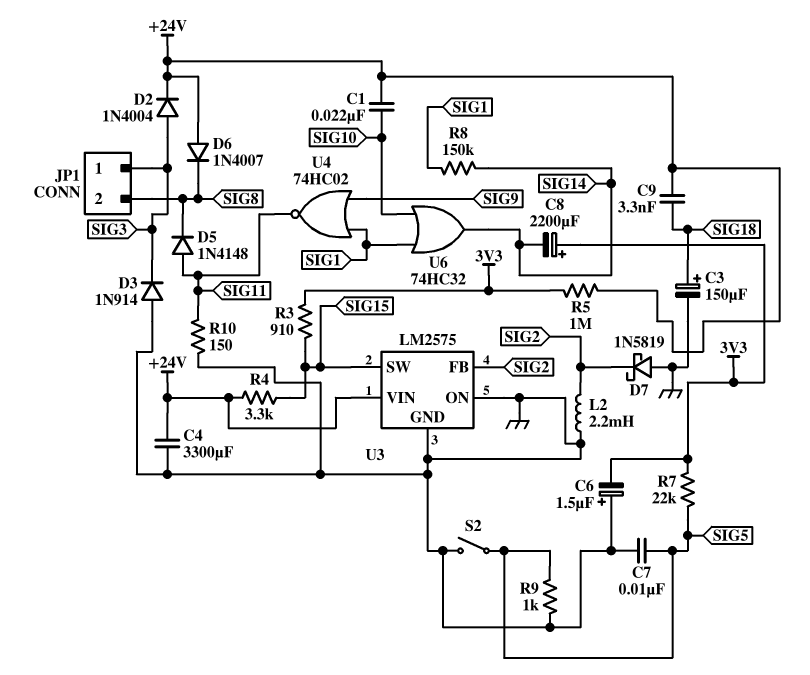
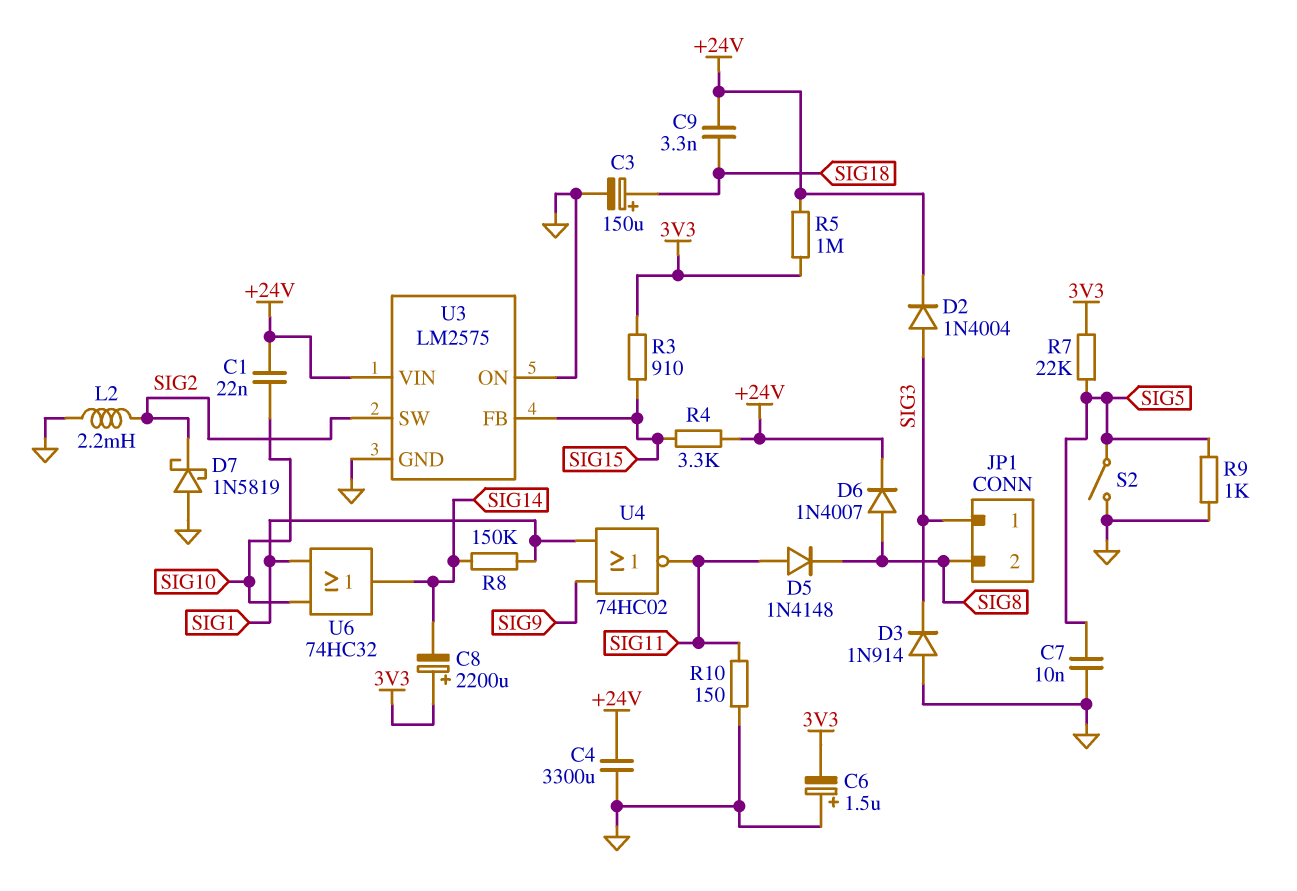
D6: diode 1N4007 (A +24V, K SIG8) -> diode 1N4007 (A SIG8, K +24V)
U3 pin FB: SIG2 -> SIG15
U3 pin SW: SIG15 -> SIG2

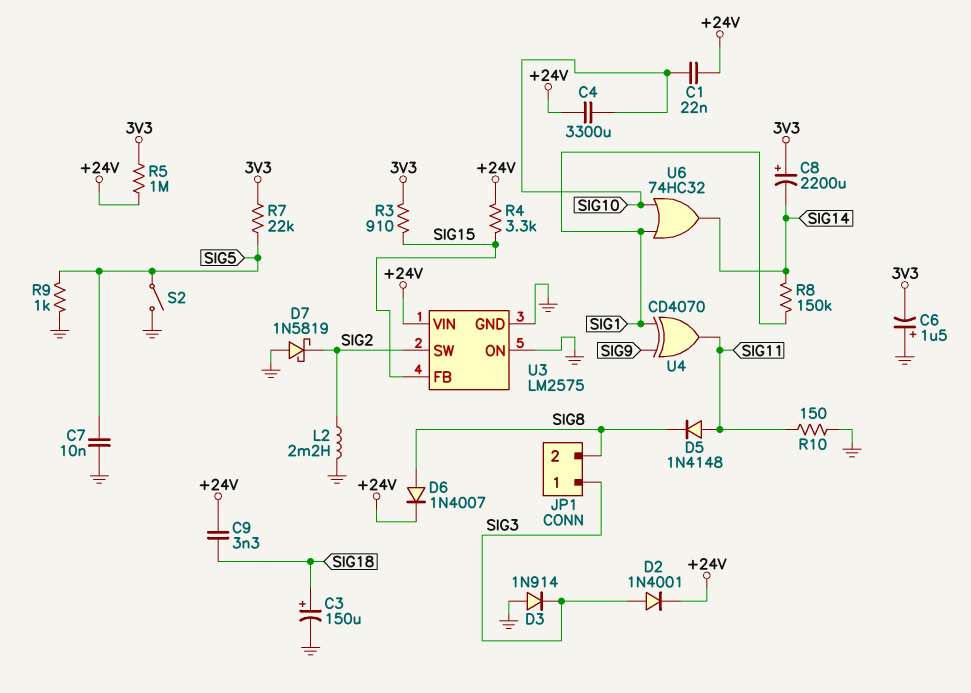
C4: 3300uF (+24V, GND) -> 3300uF (+24V, SIG10)
D2: diode 1N4004 (A SIG3, K +24V) -> diode 1N4001 (A SIG3, K +24V)
U4: NOR 74HC02 (in SIG1, in SIG9, out SIG11) -> XOR CD4070 (in SIG1, in SIG9, out SIG11)

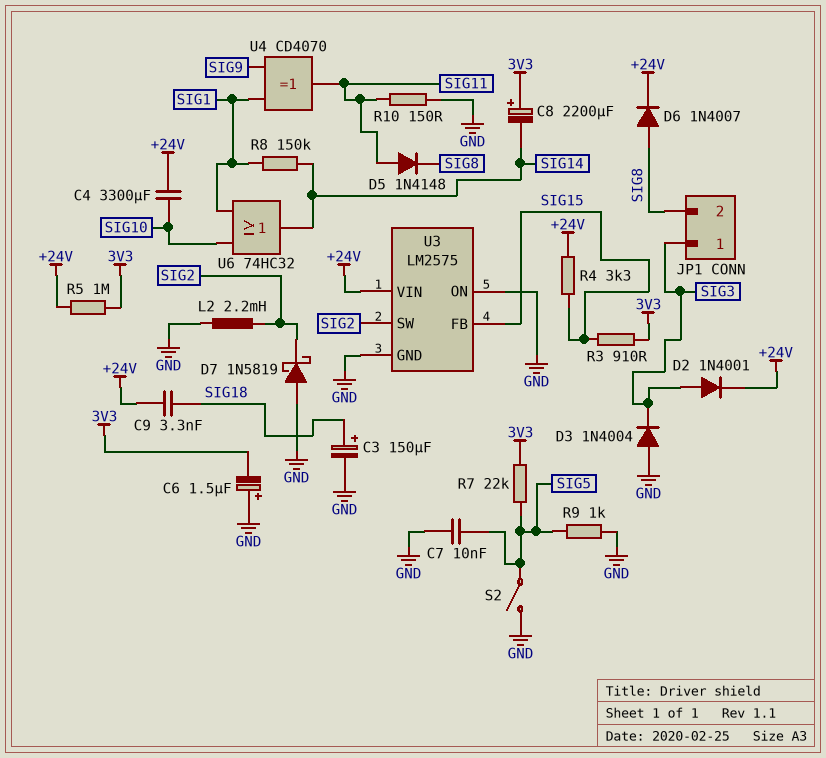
C1: 22nF (+24V, SIG10) -> none
D3: diode 1N914 (A GND, K SIG3) -> diode 1N4004 (A GND, K SIG3)

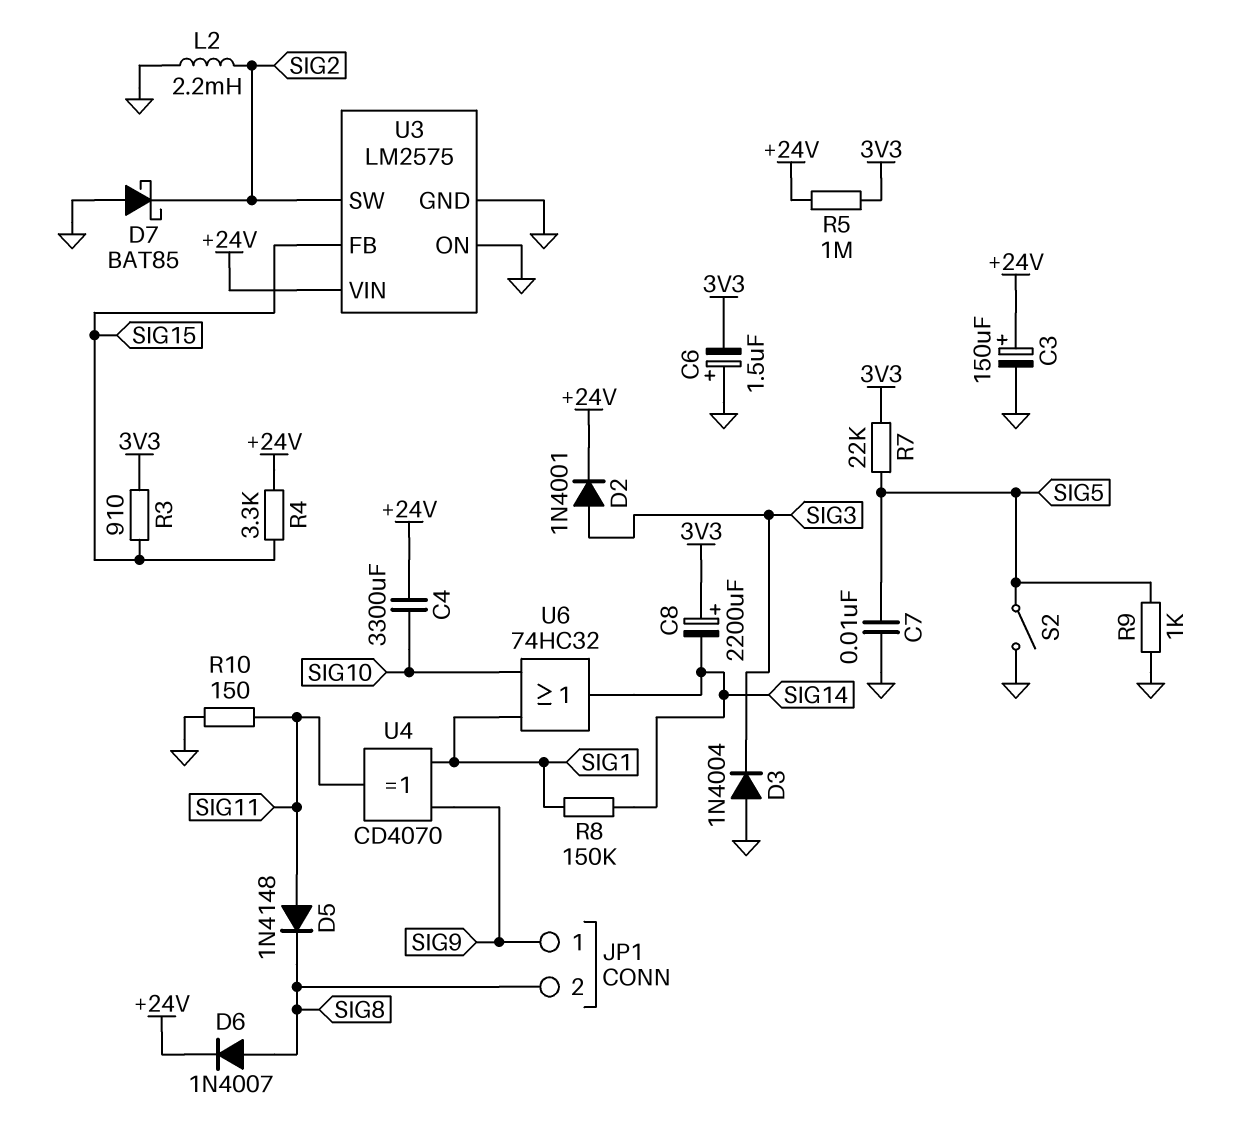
C3: 150uF (plus SIG18, minus GND) -> 150uF (plus +24V, minus GND)
C9: 3.3nF (+24V, SIG18) -> none
D7: schottky 1N5819 (A GND, K SIG2) -> schottky BAT85 (A GND, K SIG2)
JP1 pin 1: SIG3 -> SIG9

